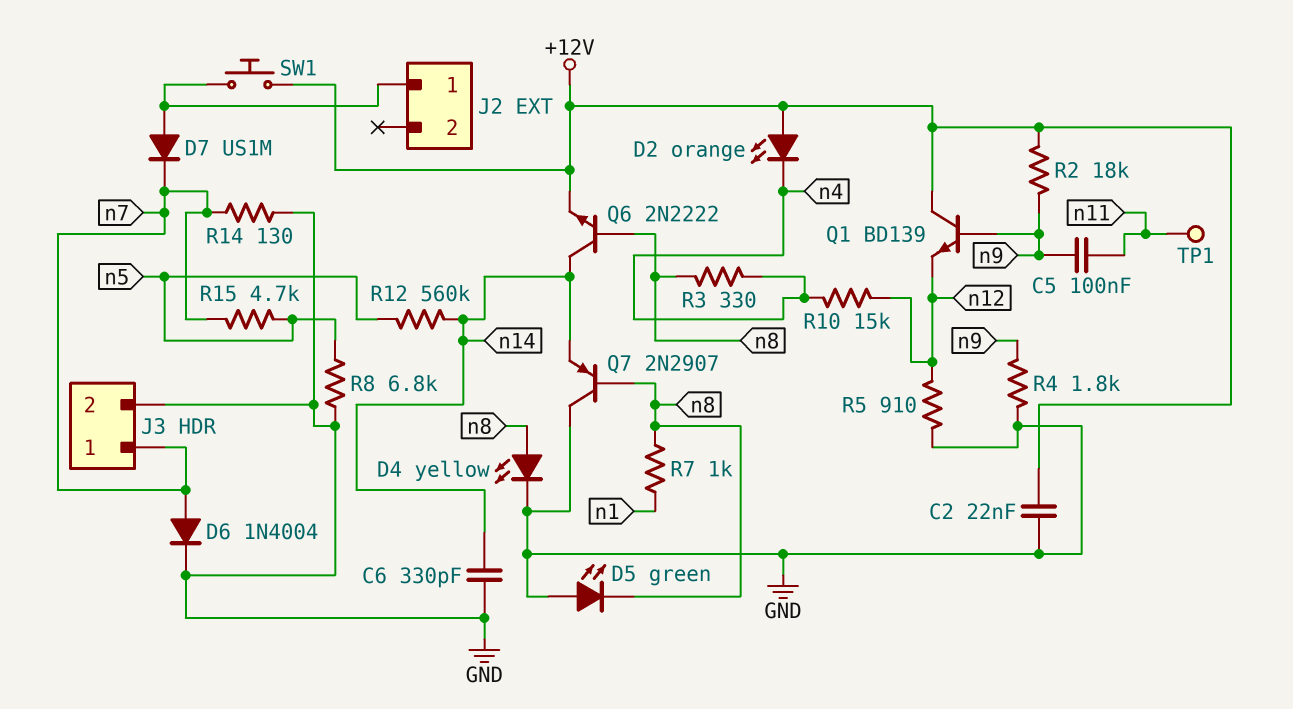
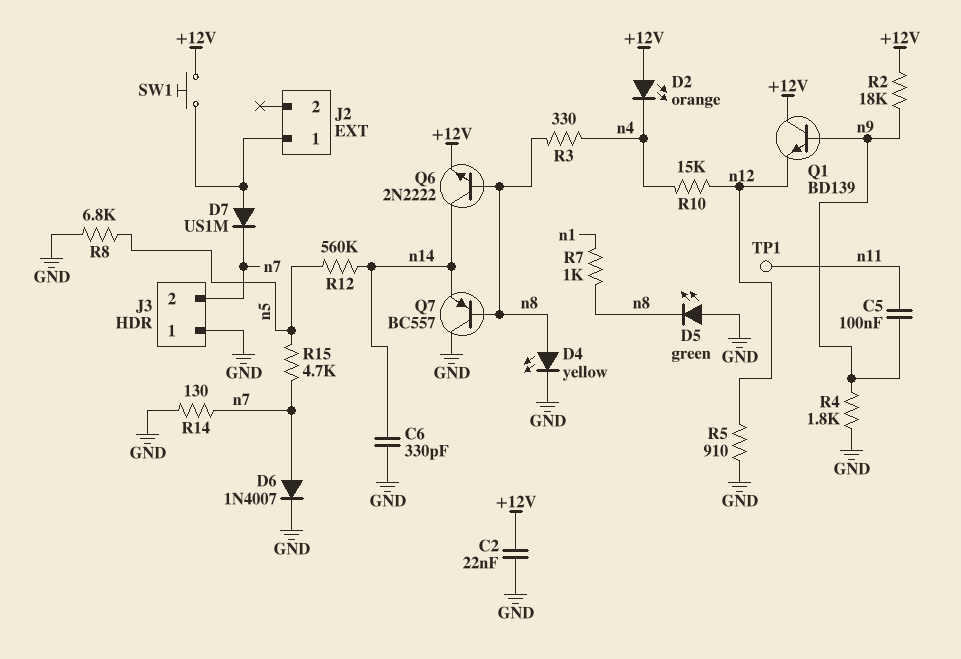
D6: diode 1N4004 (A n7, K GND) -> diode 1N4007 (A n7, K GND)
J3 pin 1: n7 -> GND
J3 pin 2: GND -> n7
Q7: PNP 2N2907 (B n8, C GND, E n14) -> PNP BC557 (B n8, C GND, E n14)

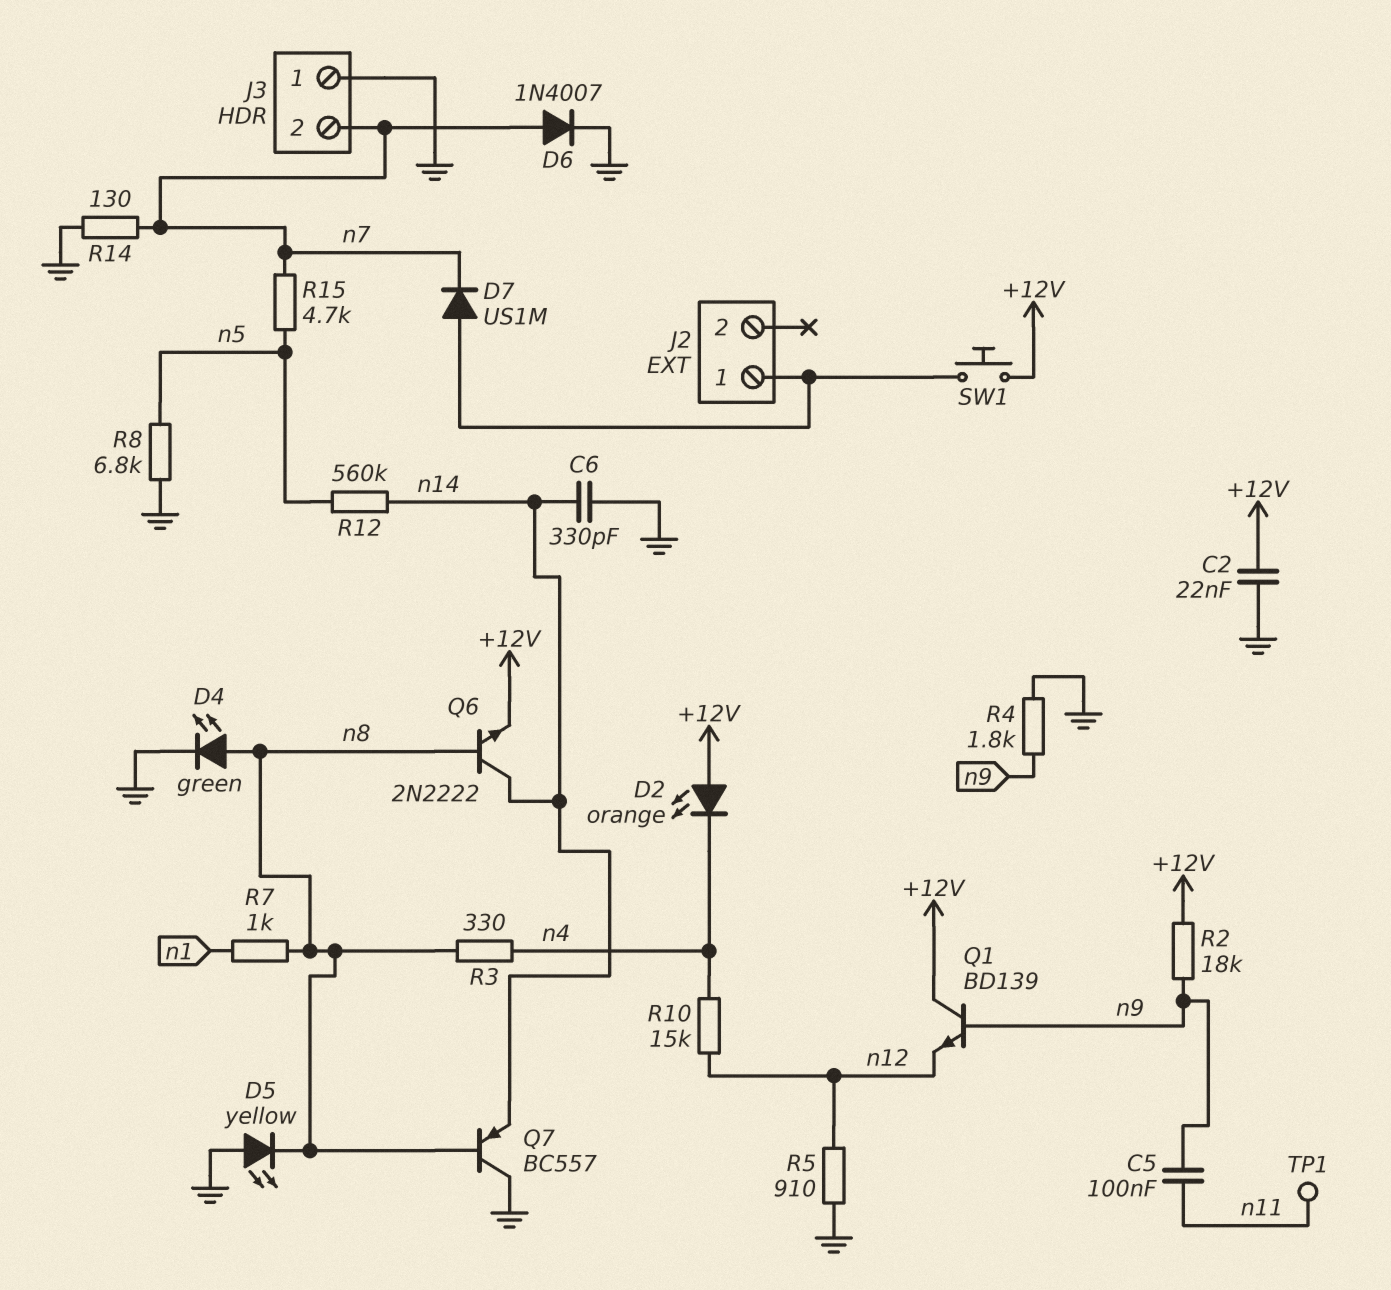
D4: LED yellow (A n8, K GND) -> LED green (A n8, K GND)
D5: LED green (A GND, K n8) -> LED yellow (A GND, K n8)

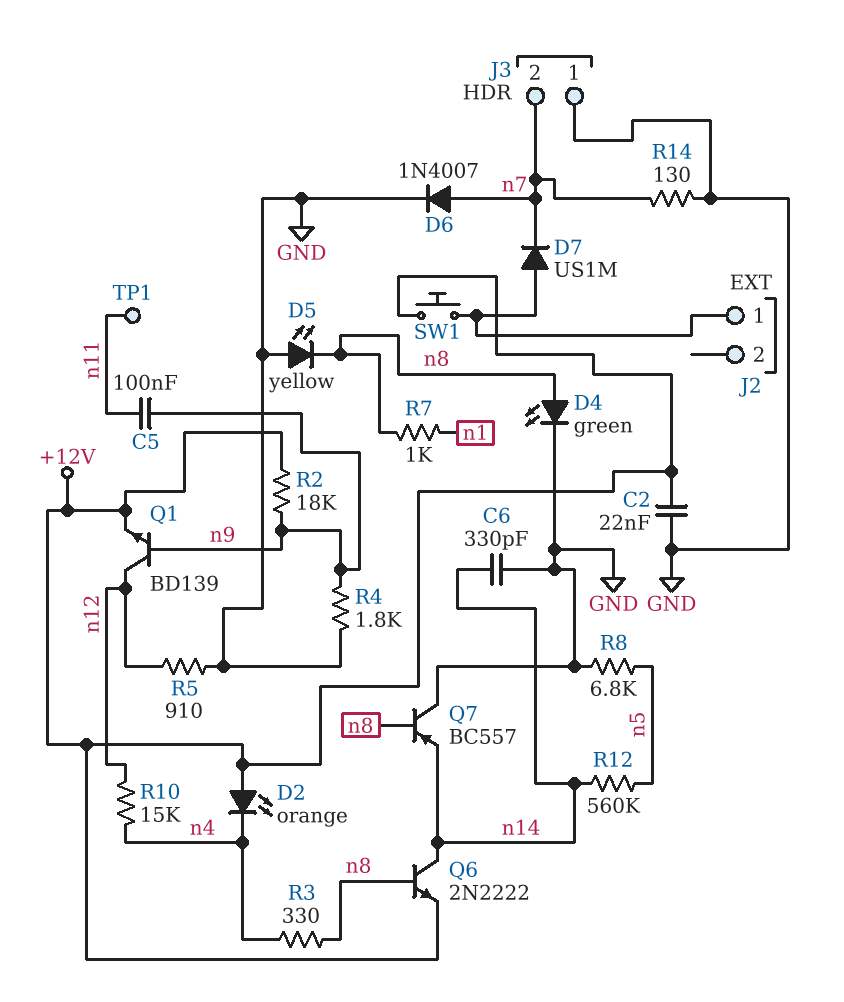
Q1: NPN BD139 (B n9, C +12V, E n12) -> NPN BD139 (B n9, C n12, E +12V)
R15: 4.7k (n5, n7) -> none

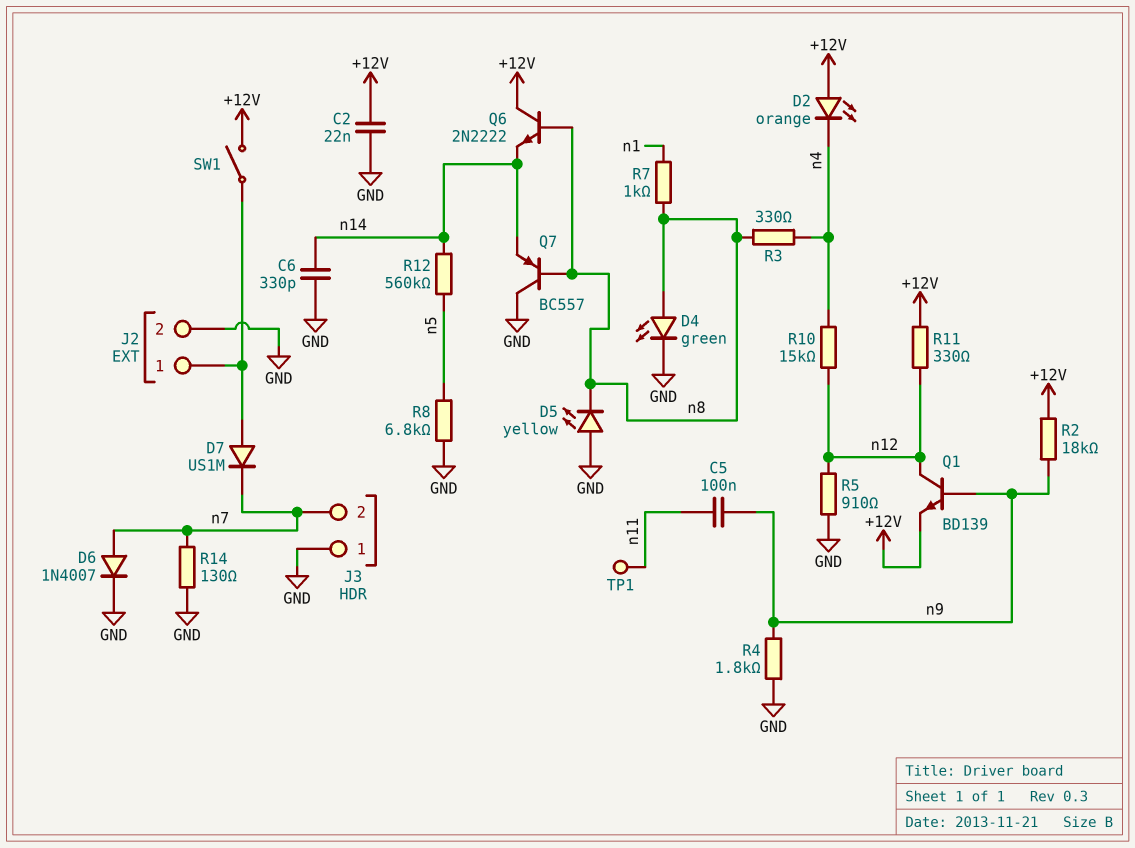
J2 pin 2: none -> GND
Q6: NPN 2N2222 (B n8, C n14, E +12V) -> NPN 2N2222 (B n8, C +12V, E n14)
R11: none -> 330 (+12V, n12)
SW1: button (+12V, J2/1) -> switch (+12V, J2/1)

